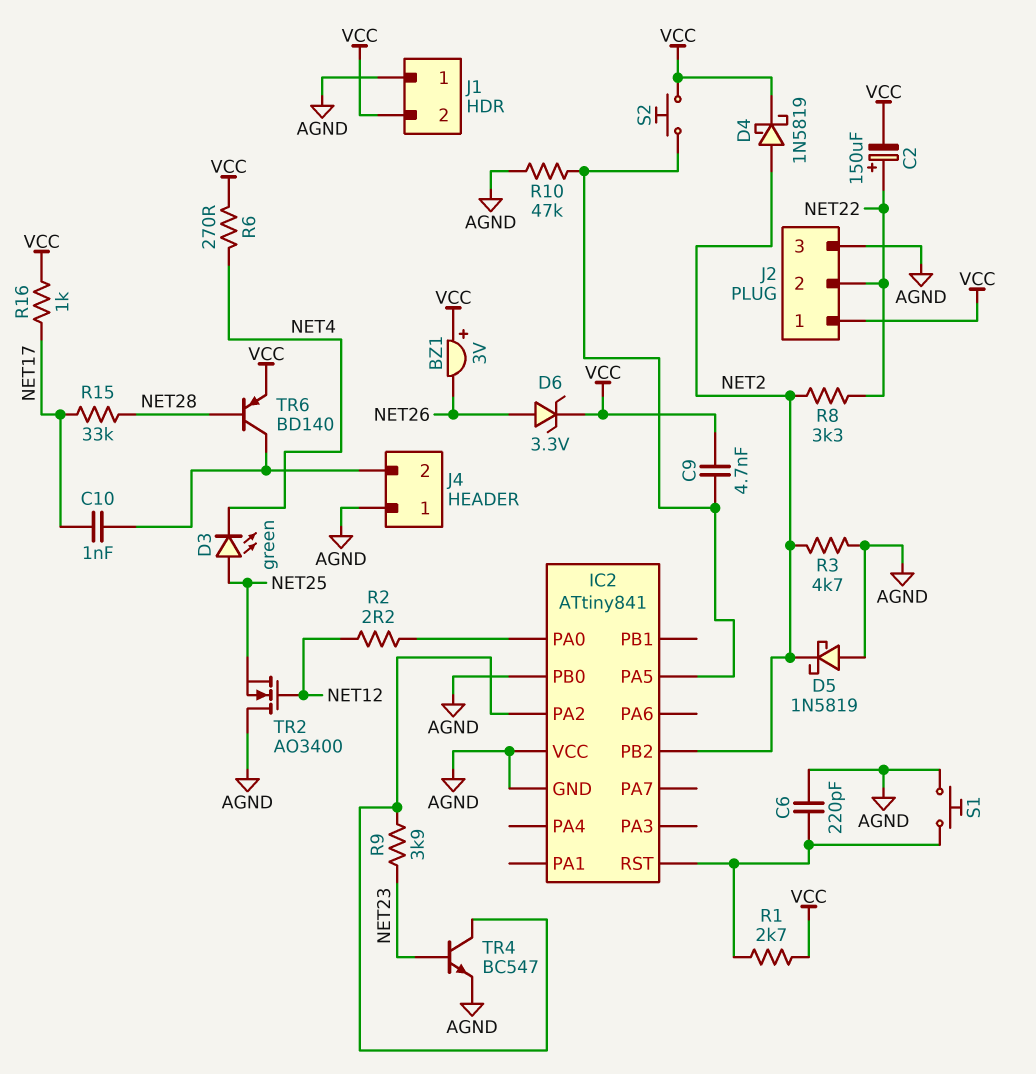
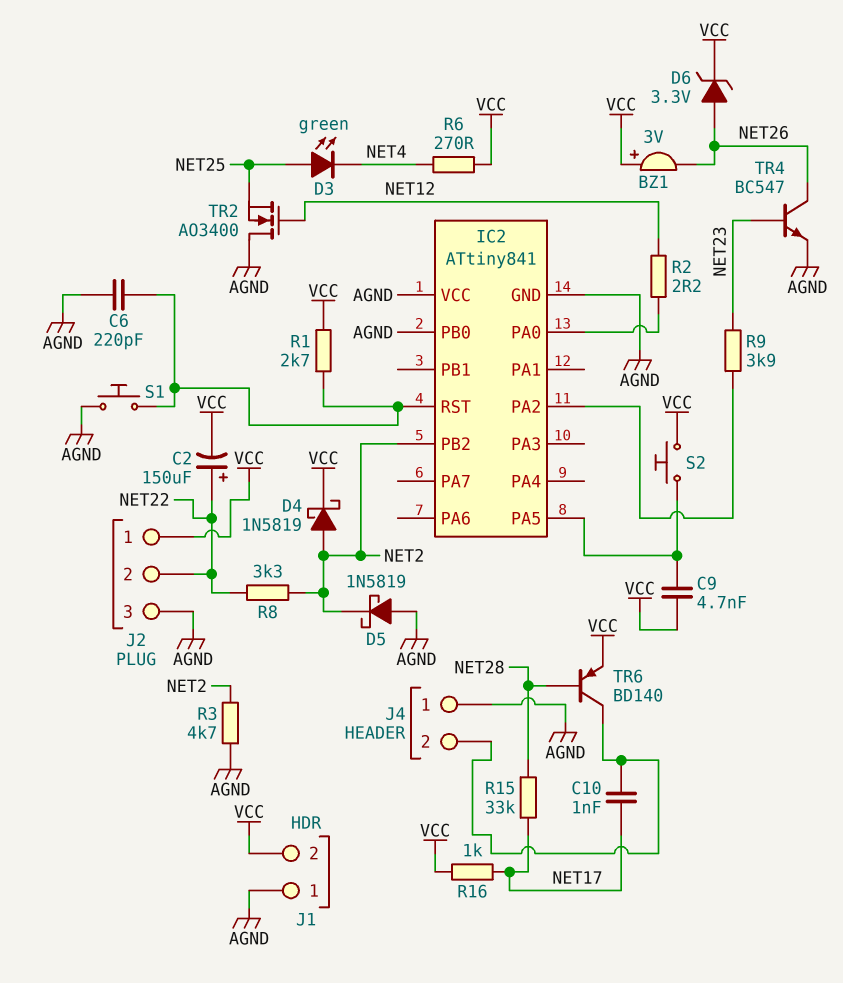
R10: 47k (AGND, IC2/PA5) -> none
TR4: NPN BC547 (B NET23, C IC2/PA2, E AGND) -> NPN BC547 (B NET23, C NET26, E AGND)

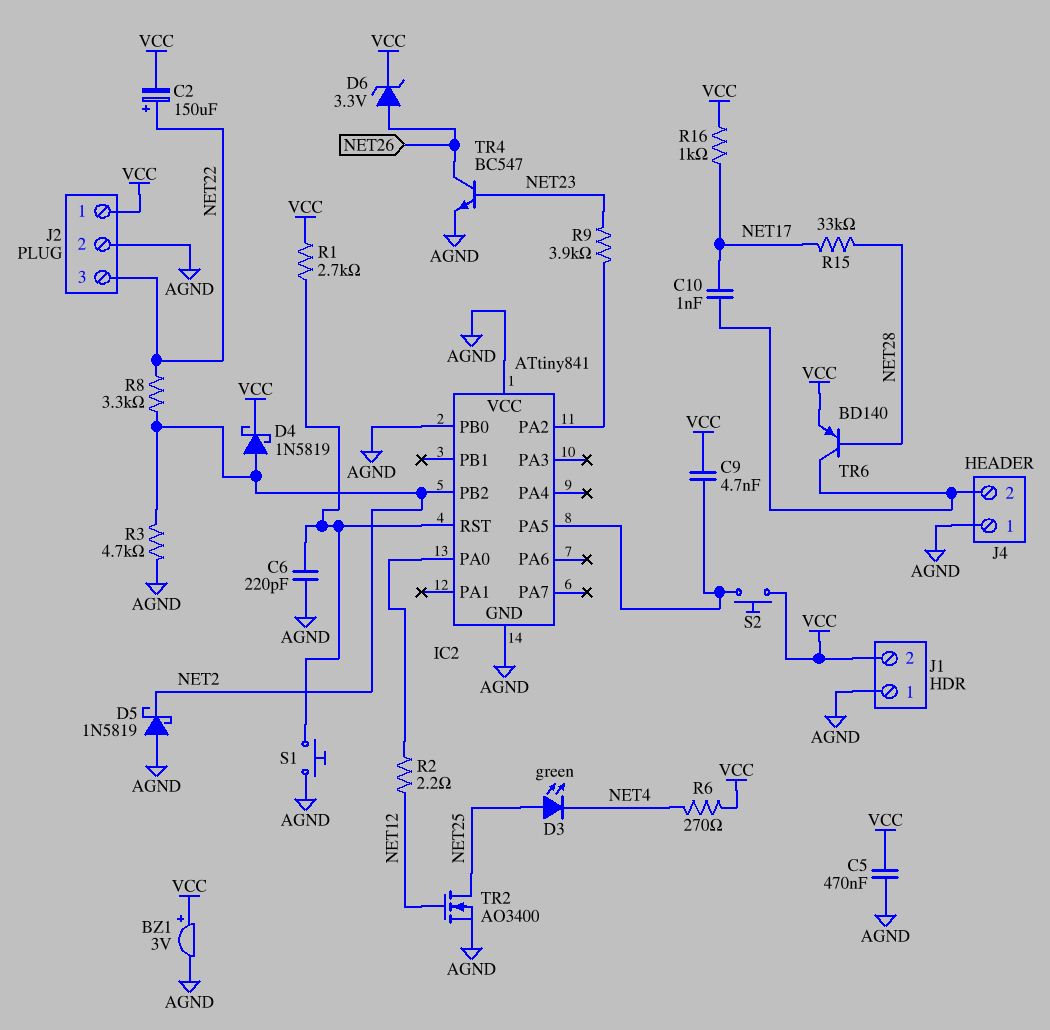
BZ1: buzzer 3V (plus VCC, minus NET26) -> buzzer 3V (plus VCC, minus AGND)
C5: none -> 470nF (AGND, VCC)
J2 pin 2: NET22 -> AGND
J2 pin 3: AGND -> NET22
TR2: NMOS AO3400 (G NET12, D AGND, S NET25) -> NMOS AO3400 (G NET12, D NET25, S AGND)

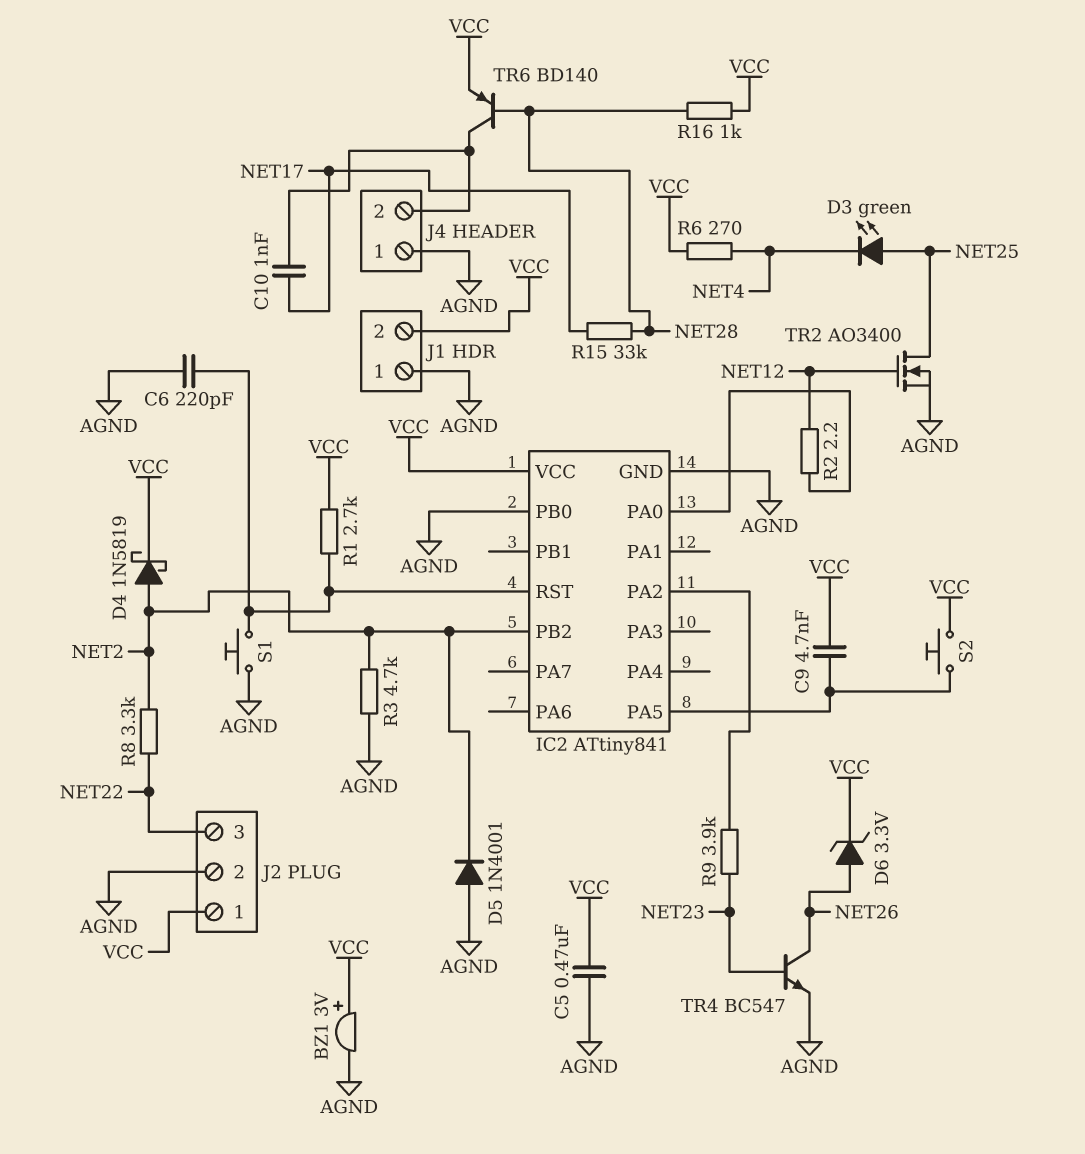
C2: 150uF (plus NET22, minus VCC) -> none
D5: schottky 1N5819 (A AGND, K NET2) -> diode 1N4001 (A AGND, K NET2)
IC2 pin VCC: AGND -> VCC
R16: 1k (NET17, VCC) -> 1k (NET28, VCC)

